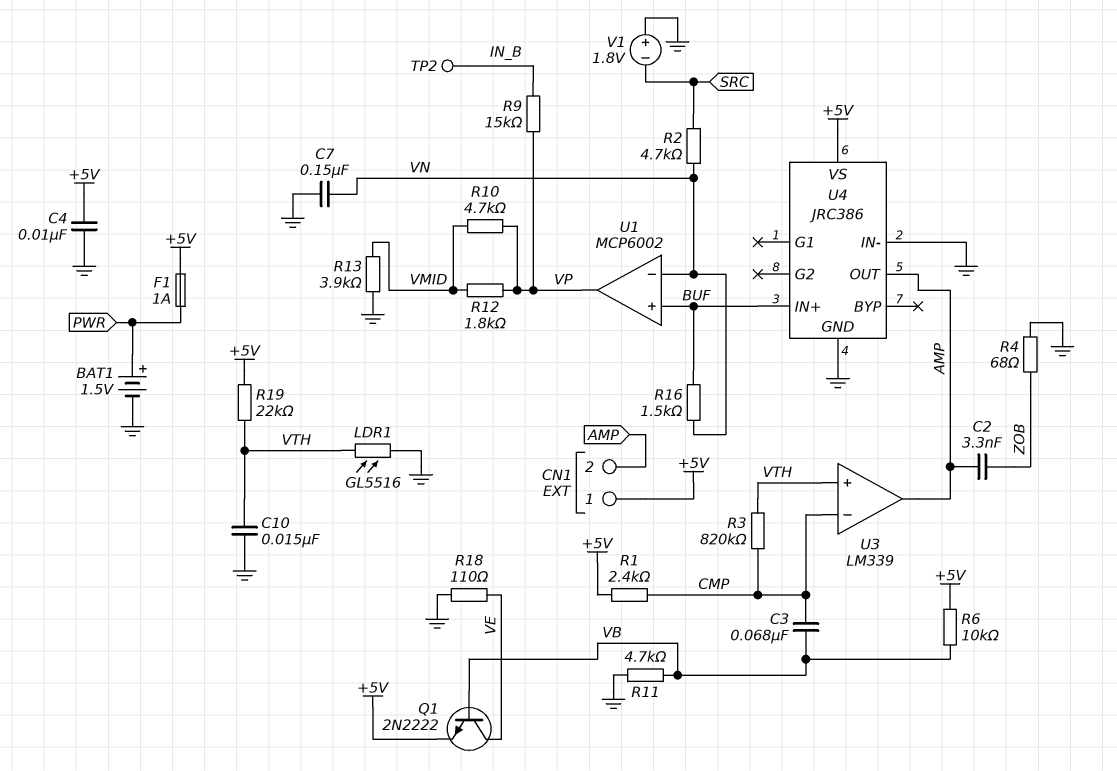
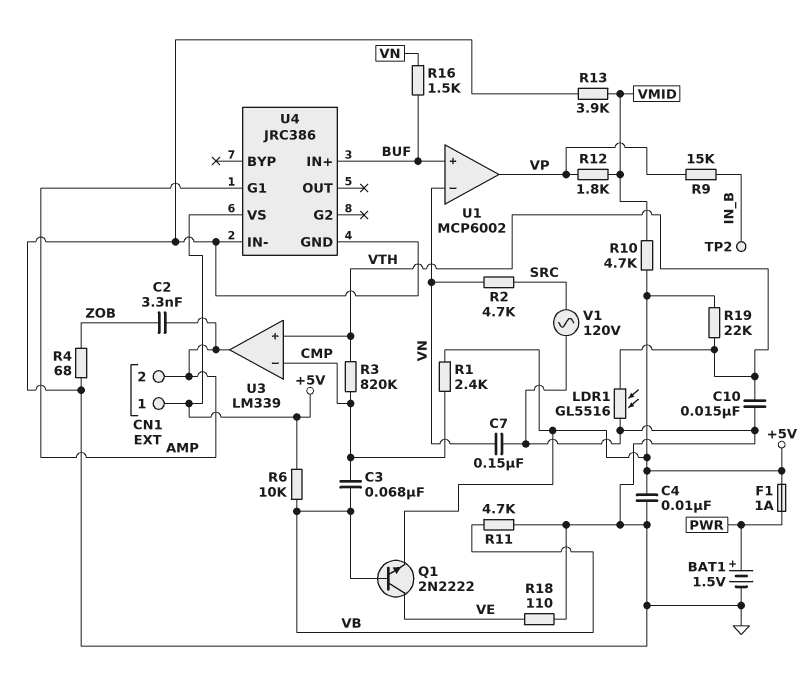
R10: 4.7k (VMID, VP) -> 4.7k (+5V, VMID)
U4 pin G1: none -> AMP
U4 pin OUT: AMP -> none
V1: 1.8V (plus GND, minus SRC) -> AC 120V (GND, SRC)

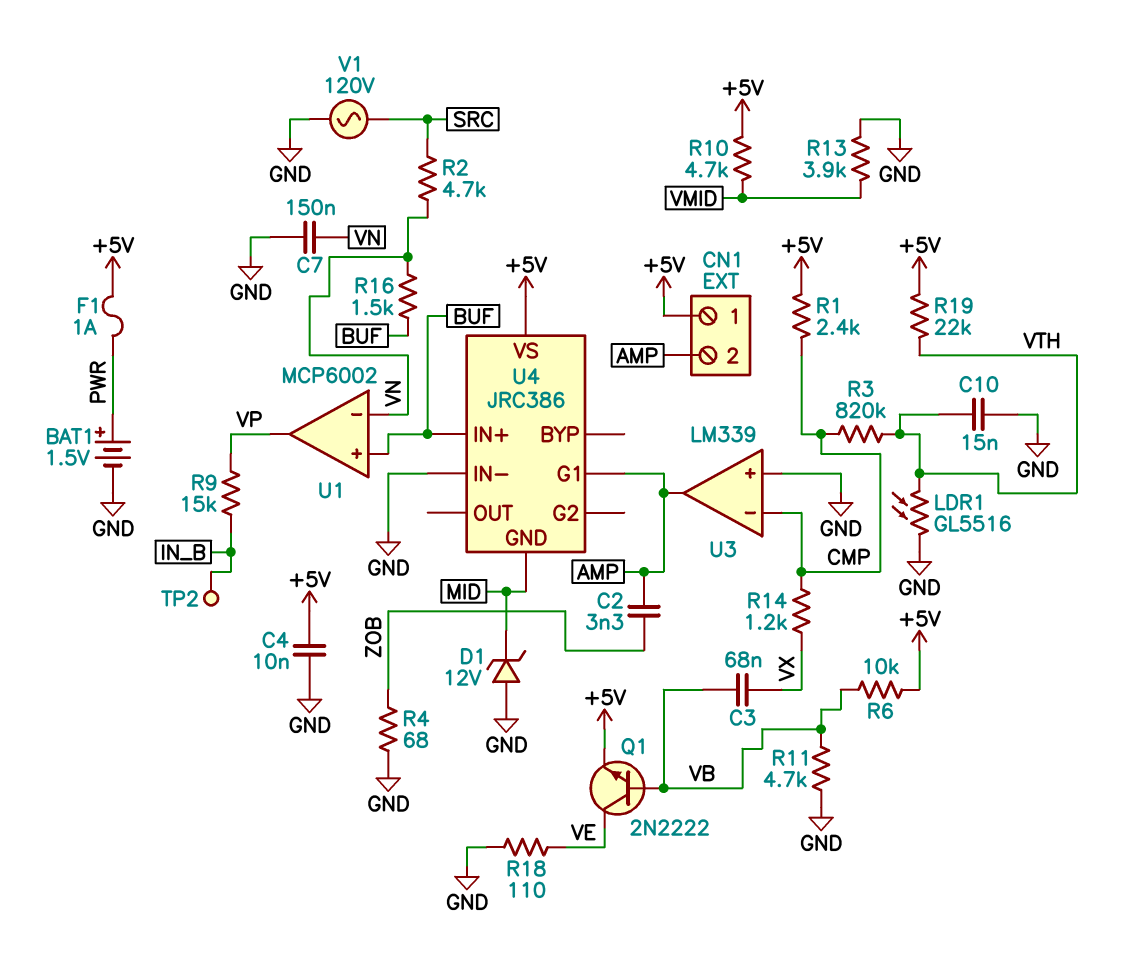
C3: 68nF (CMP, VB) -> 68nF (VB, VX)
D1: none -> zener 12V (A GND, K MID)
R12: 1.8k (VMID, VP) -> none
R14: none -> 1.2k (CMP, VX)
U3 pin in+: VTH -> GND
U4 pin GND: GND -> MID

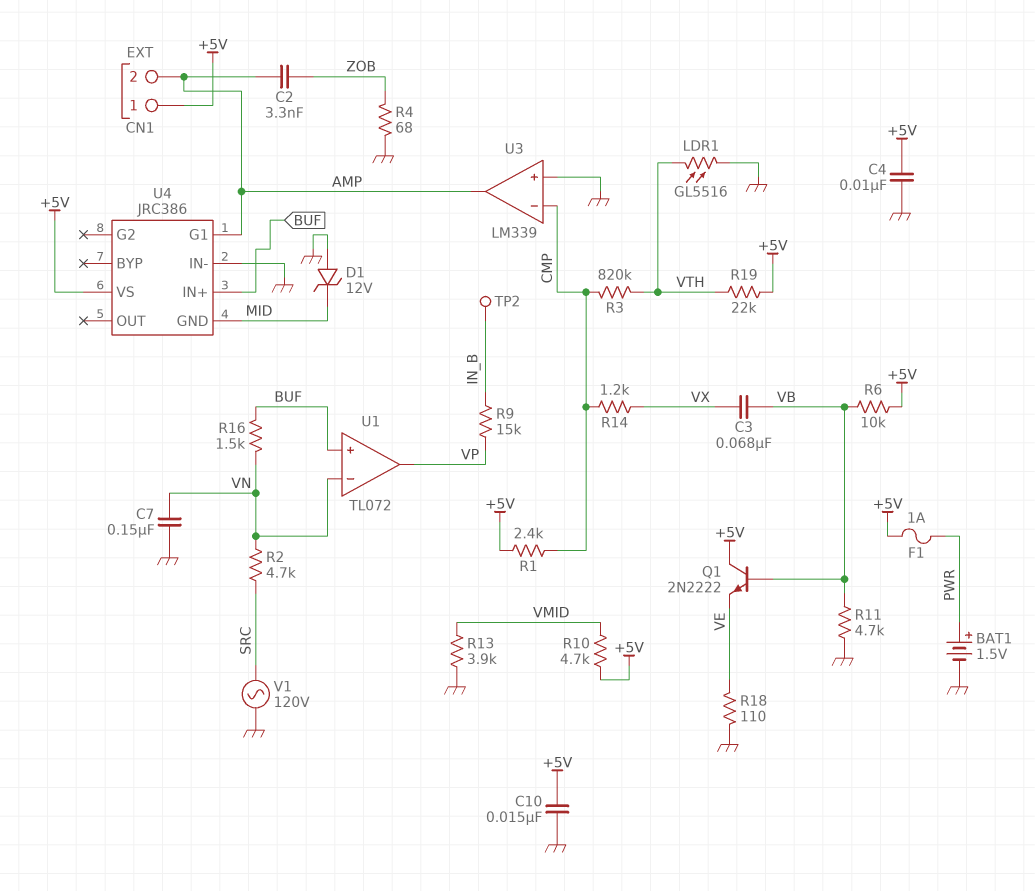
C10: 15nF (GND, VTH) -> 15nF (+5V, GND)
Q1: NPN 2N2222 (B VB, C VE, E +5V) -> NPN 2N2222 (B VB, C +5V, E VE)
U1: MCP6002 -> TL072

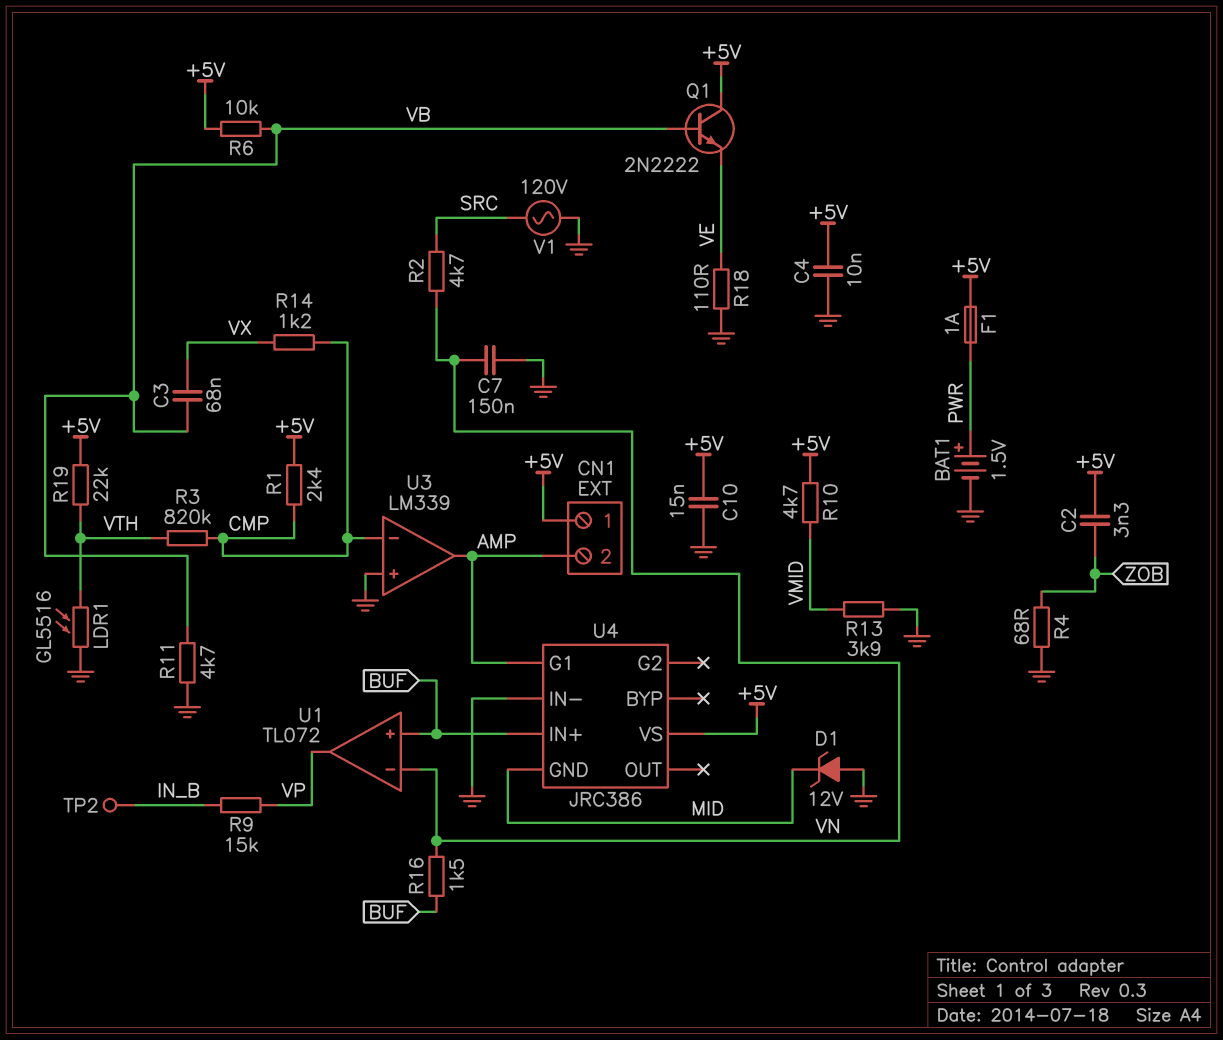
C2: 3.3nF (AMP, ZOB) -> 3.3nF (+5V, ZOB)

